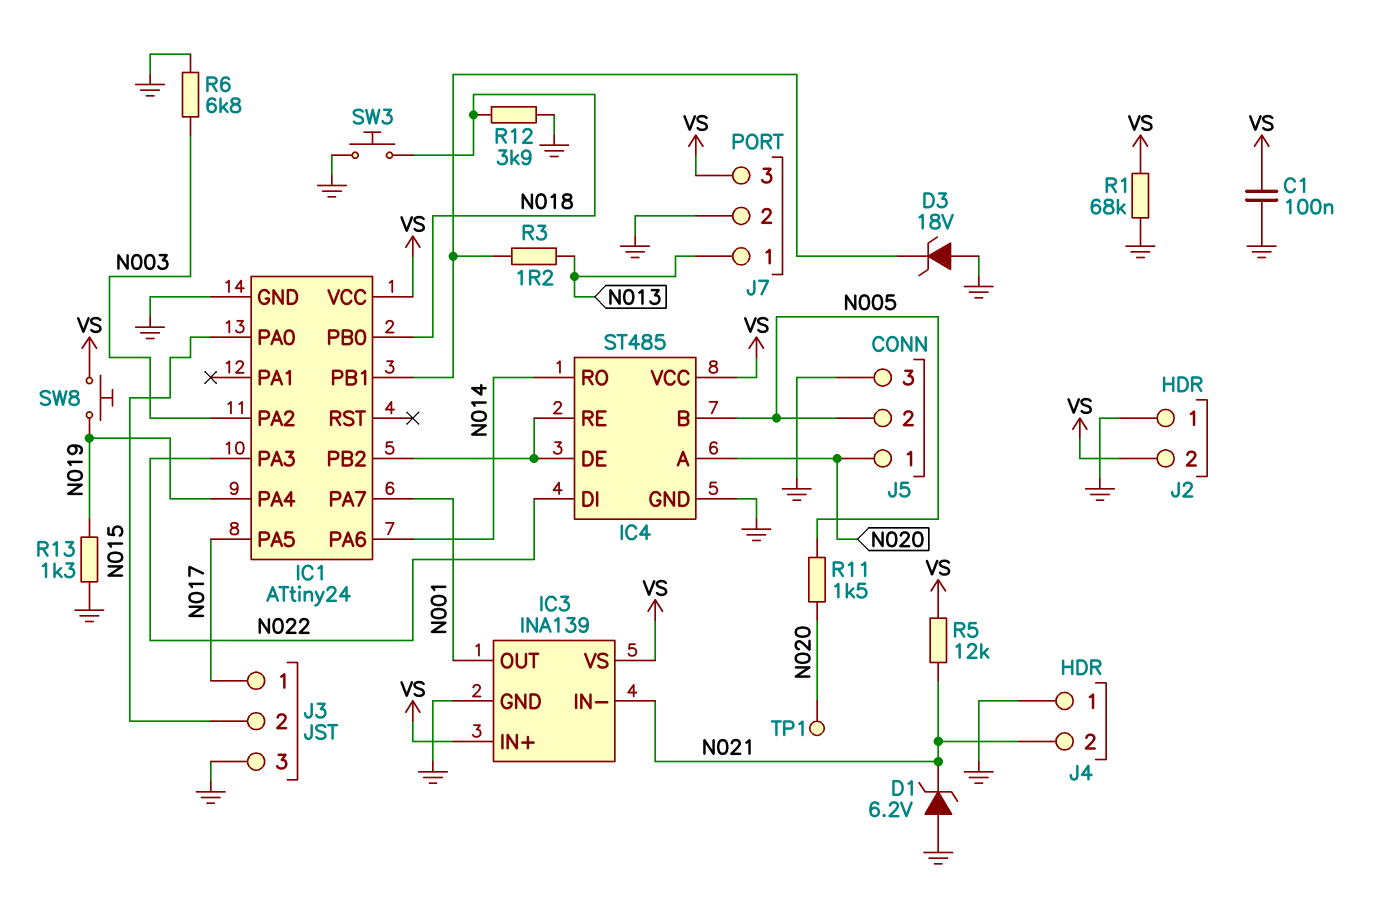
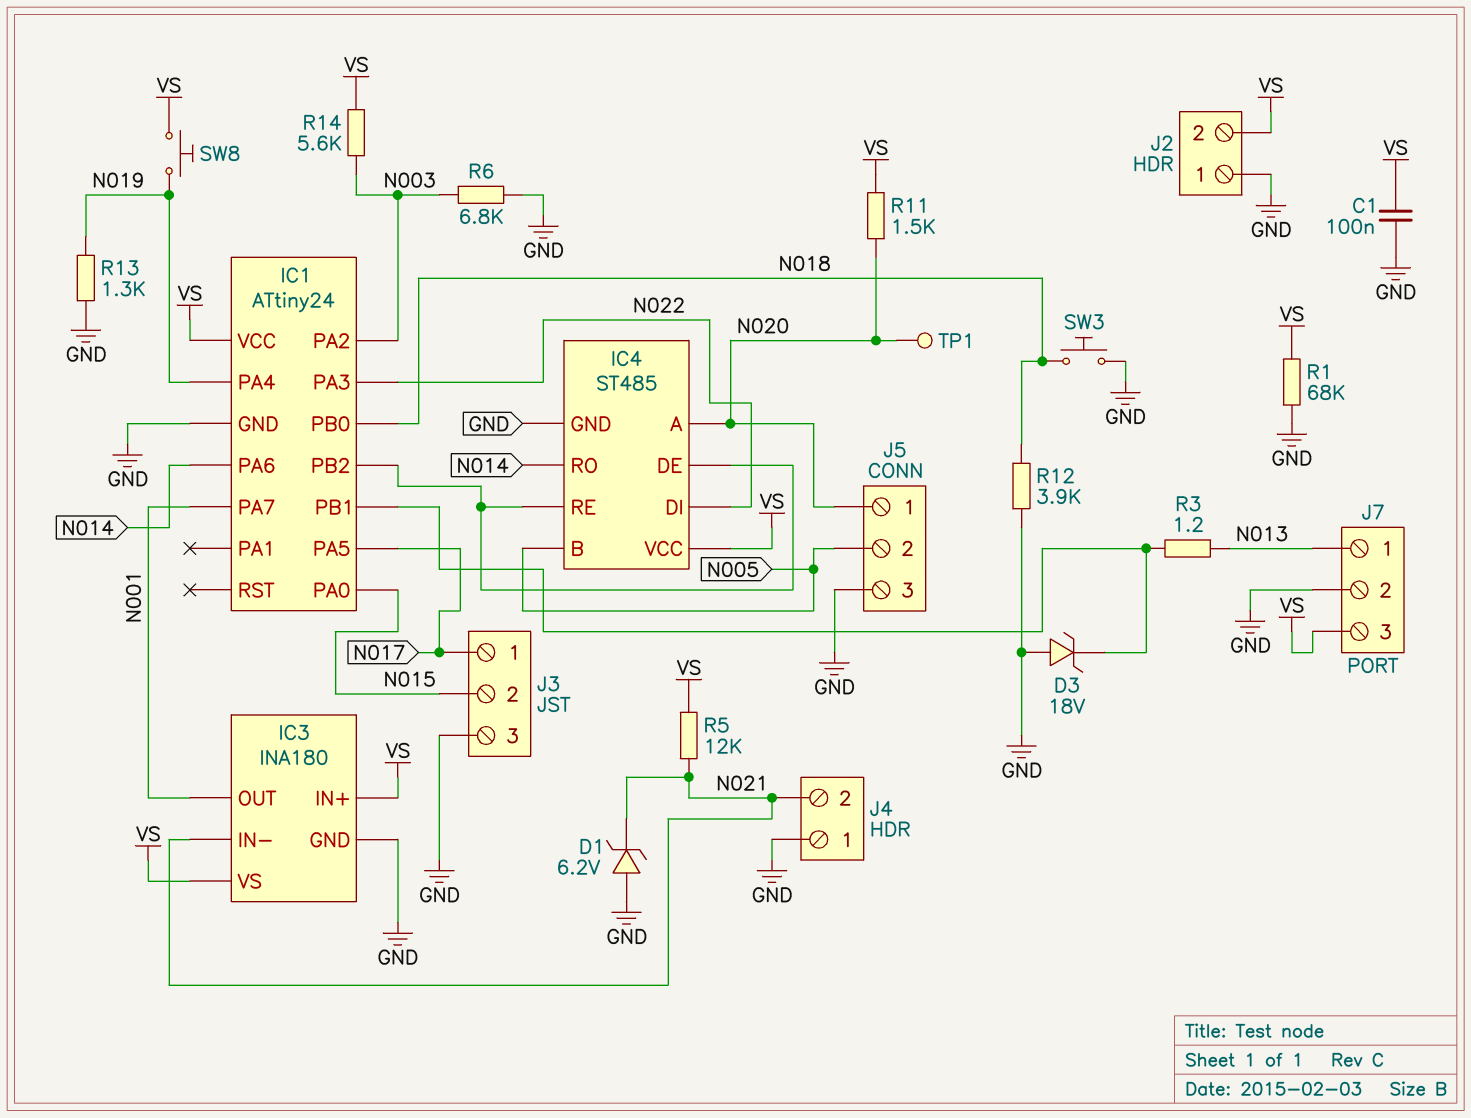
IC3: INA139 -> INA180
R11: 1.5k (N005, N020) -> 1.5k (N020, VS)
R14: none -> 5.6k (N003, VS)

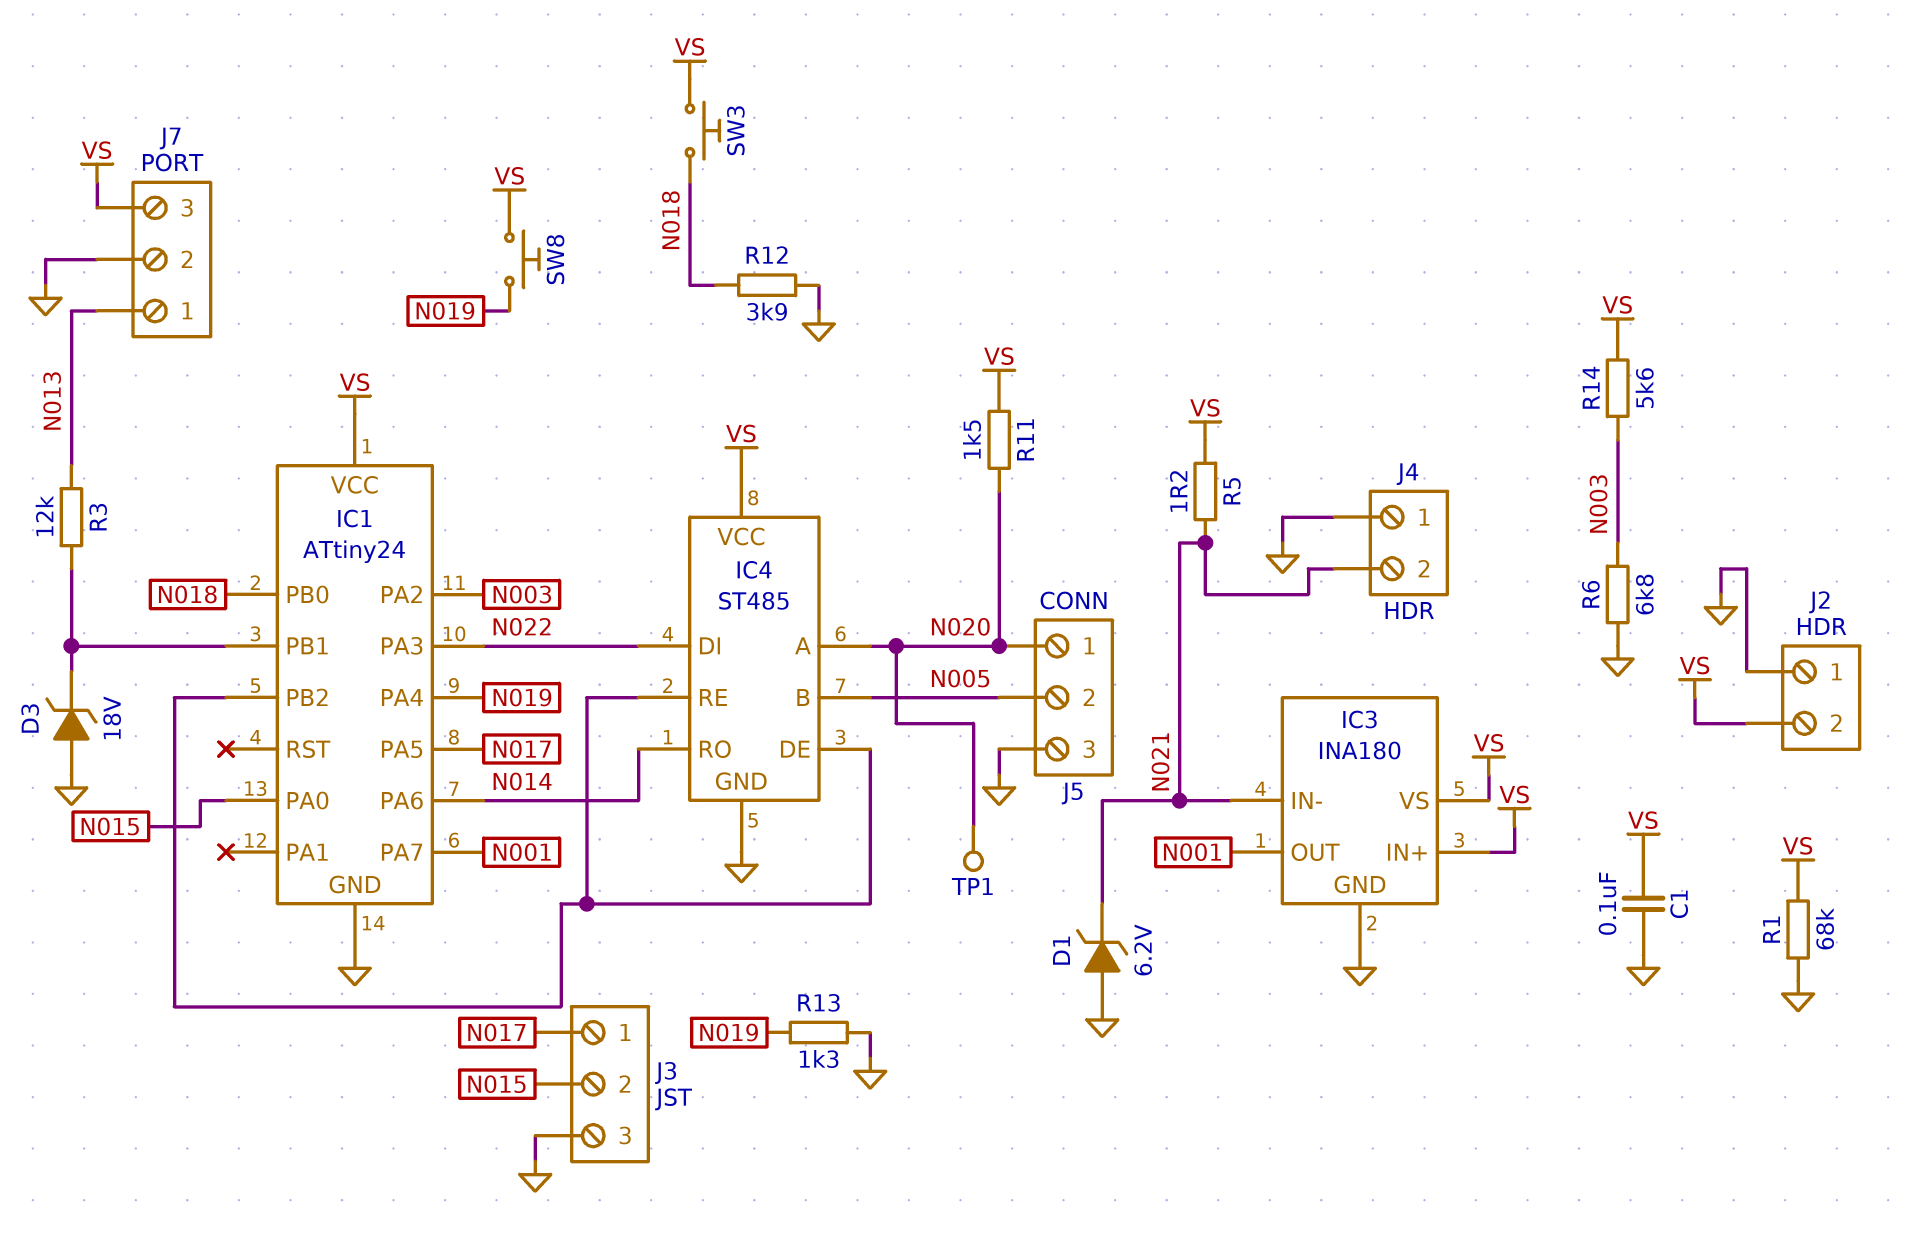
R3: 1.2 (IC1/PB1, N013) -> 12k (IC1/PB1, N013)
R5: 12k (N021, VS) -> 1.2 (N021, VS)
SW3: button (GND, N018) -> button (N018, VS)

